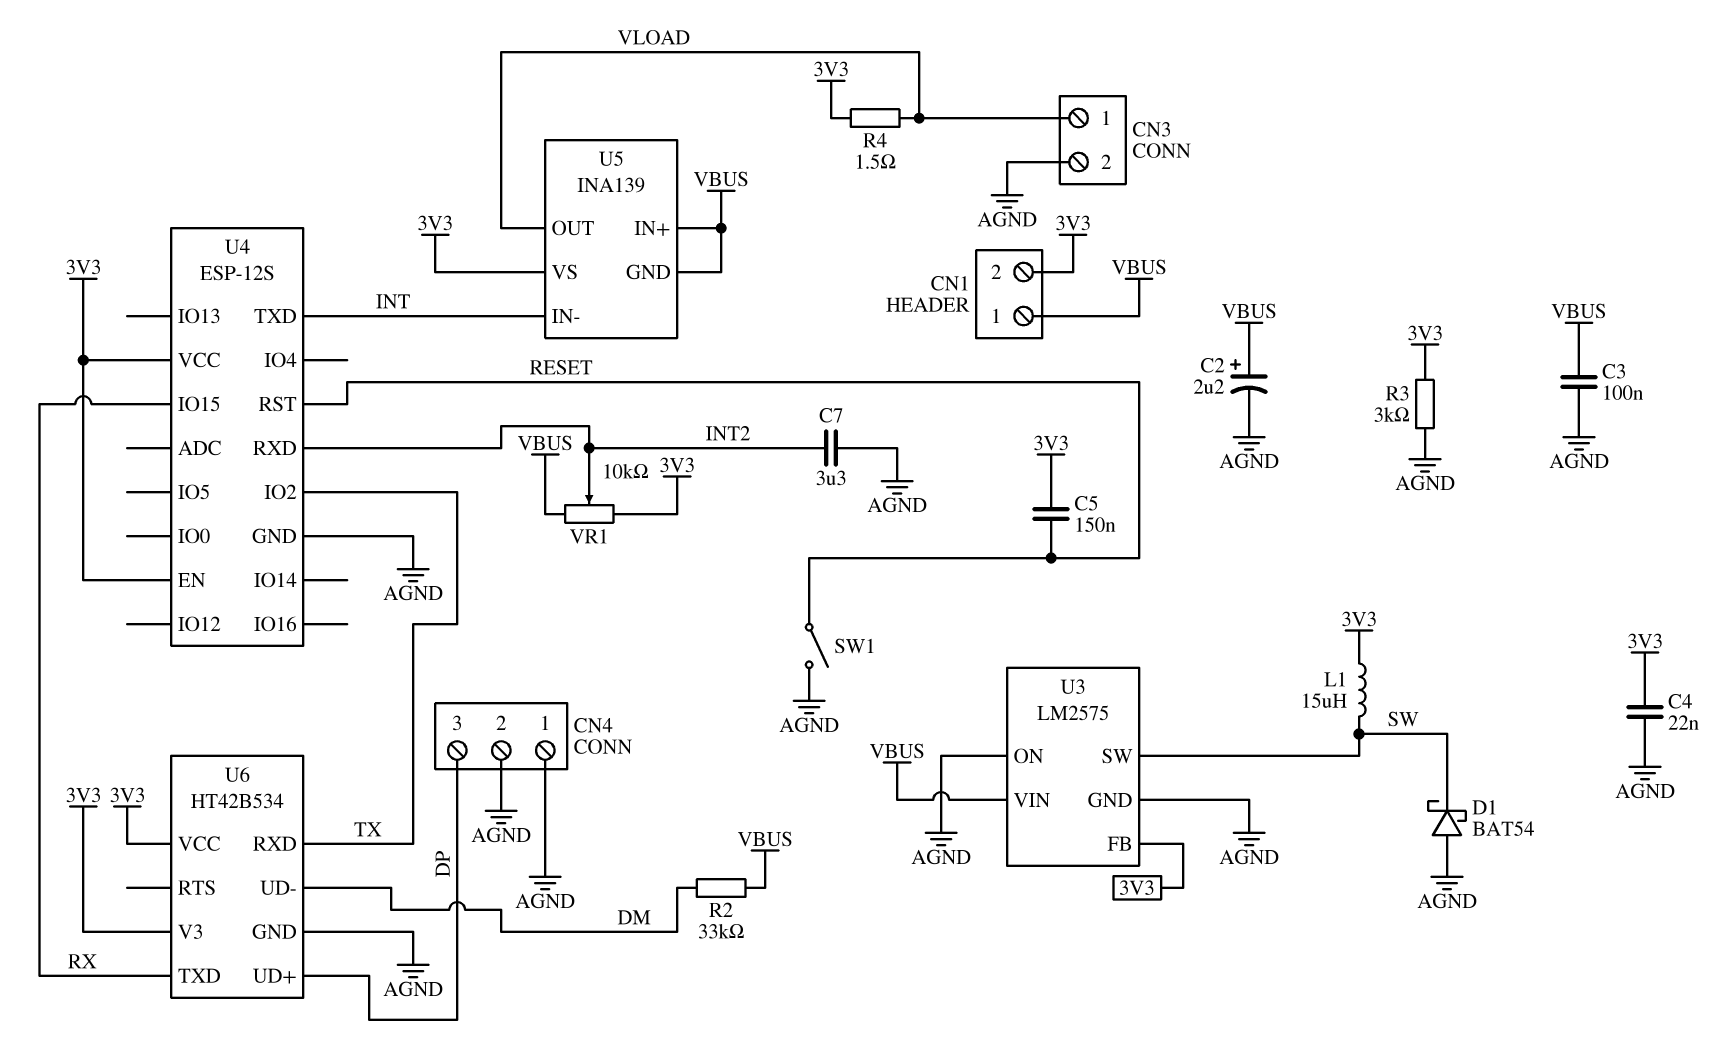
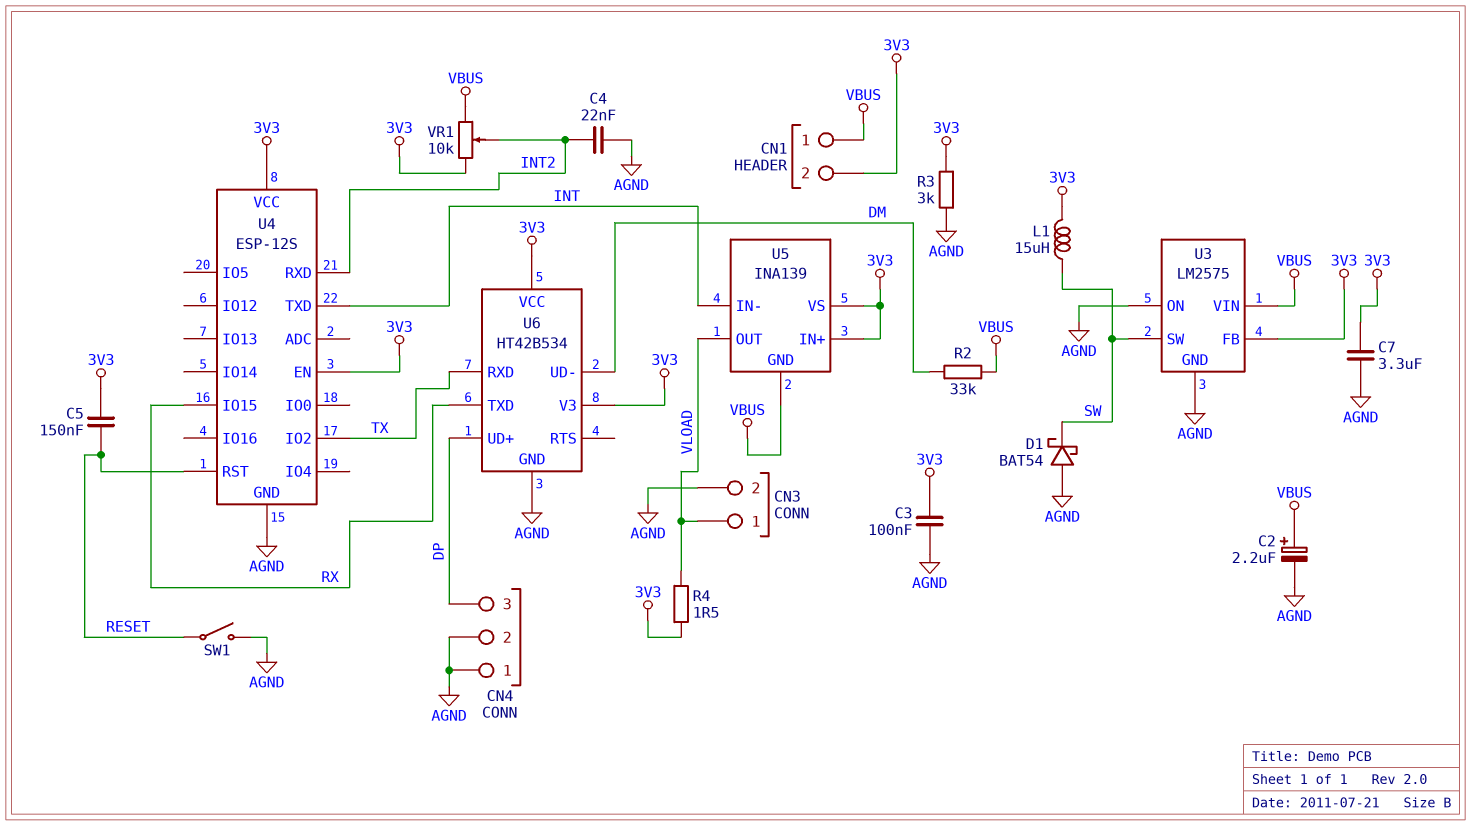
C3: 100nF (AGND, VBUS) -> 100nF (3V3, AGND)
C4: 22nF (3V3, AGND) -> 22nF (AGND, INT2)
C7: 3.3uF (AGND, INT2) -> 3.3uF (3V3, AGND)
U5 pin IN+: VBUS -> 3V3

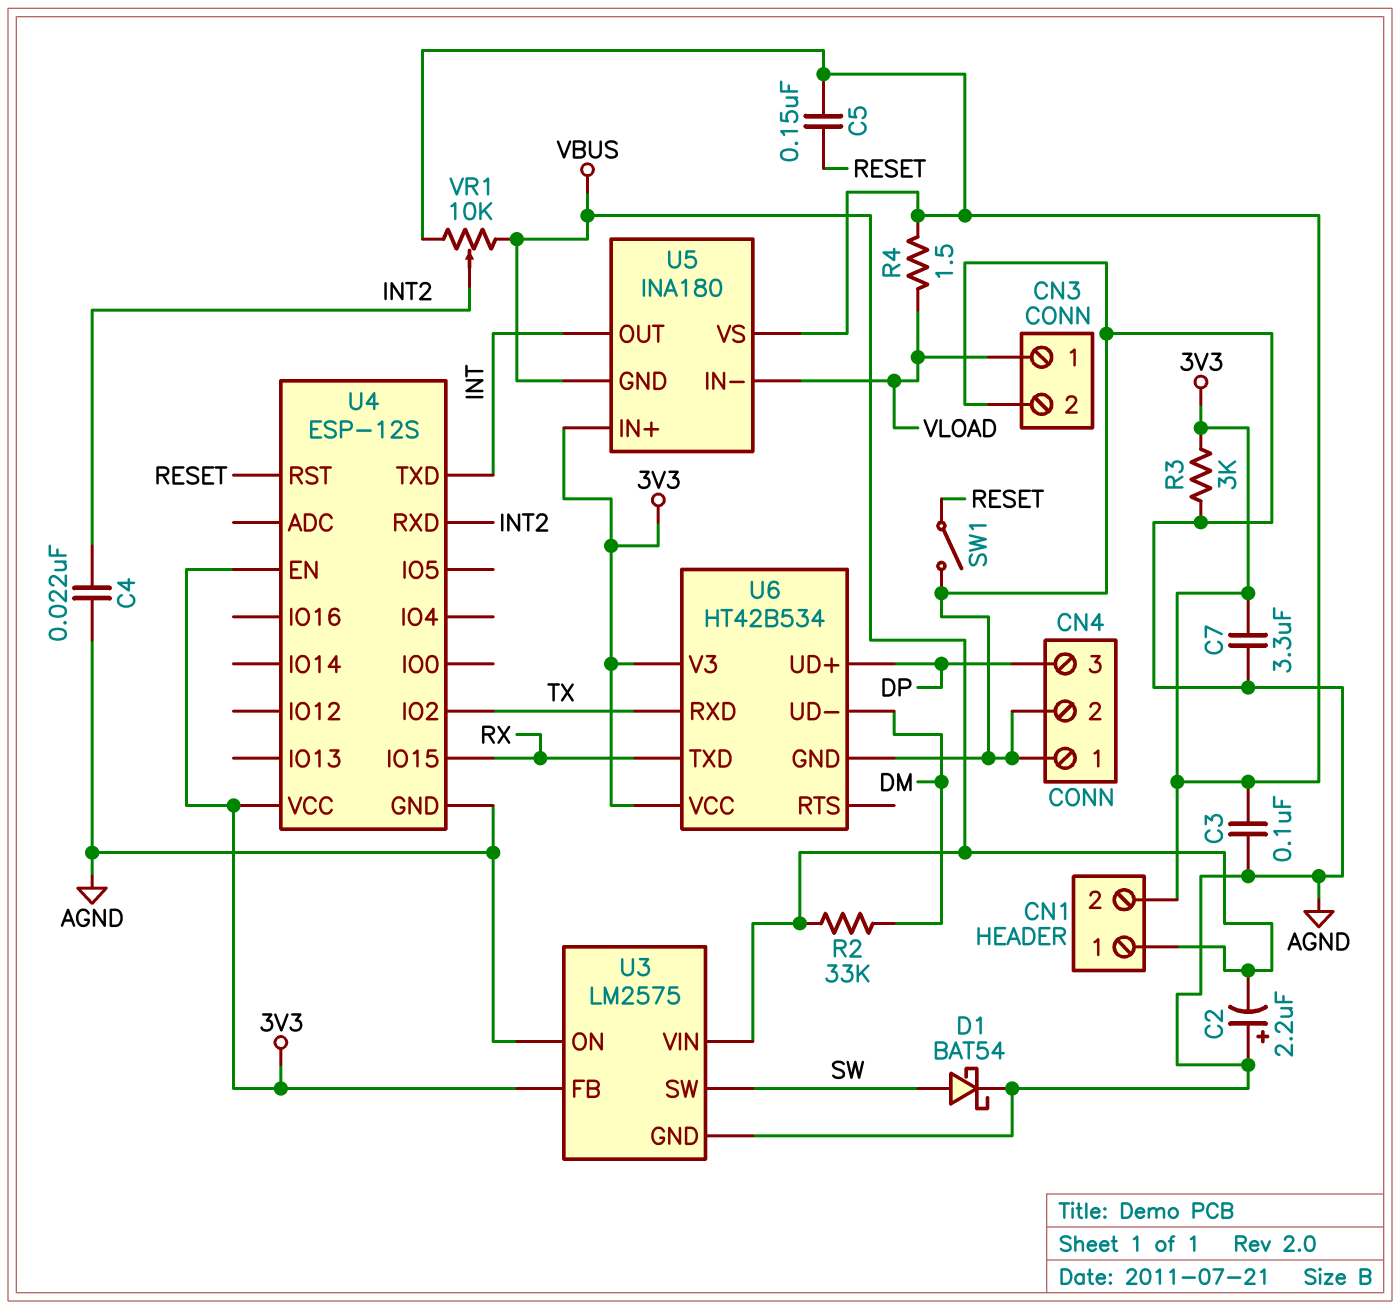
C2: 2.2uF (plus VBUS, minus AGND) -> 2.2uF (plus AGND, minus VBUS)
D1: schottky BAT54 (A AGND, K SW) -> schottky BAT54 (A SW, K AGND)
L1: 15uH (3V3, SW) -> none
U5: INA139 -> INA180
U5 pin IN-: INT -> VLOAD
U5 pin OUT: VLOAD -> INT

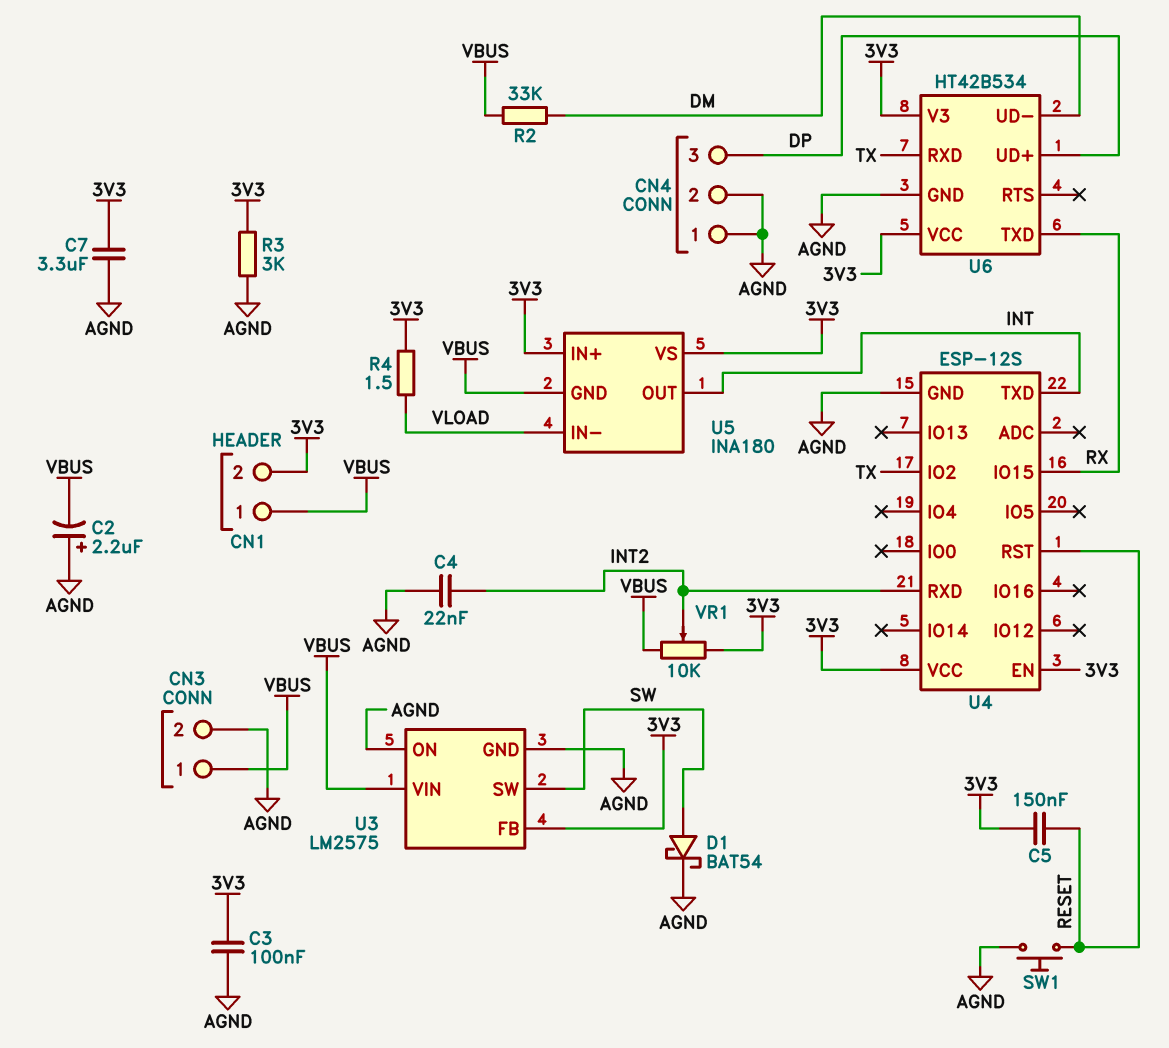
CN3 pin 1: VLOAD -> VBUS
SW1: switch (AGND, RESET) -> button (AGND, RESET)

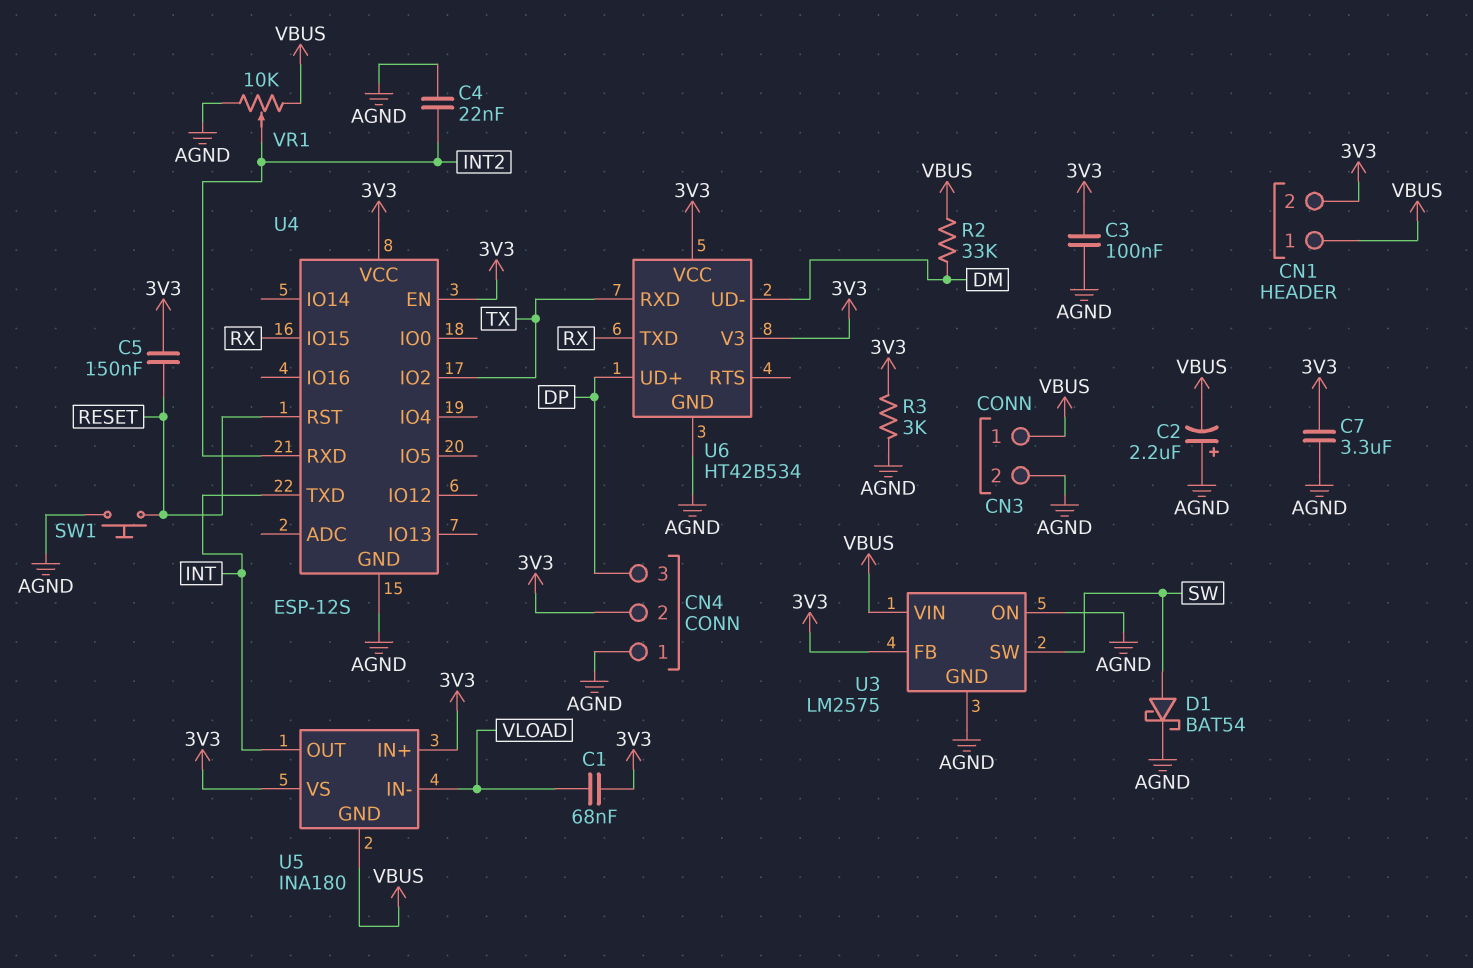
C1: none -> 68nF (3V3, VLOAD)
CN4 pin 2: AGND -> 3V3
R4: 1.5 (3V3, VLOAD) -> none
VR1: 10k (3V3, VBUS, wiper INT2) -> 10k (AGND, VBUS, wiper INT2)

